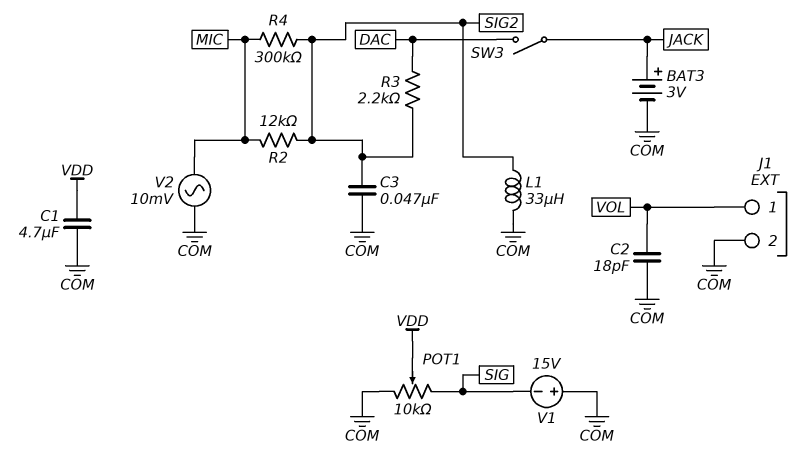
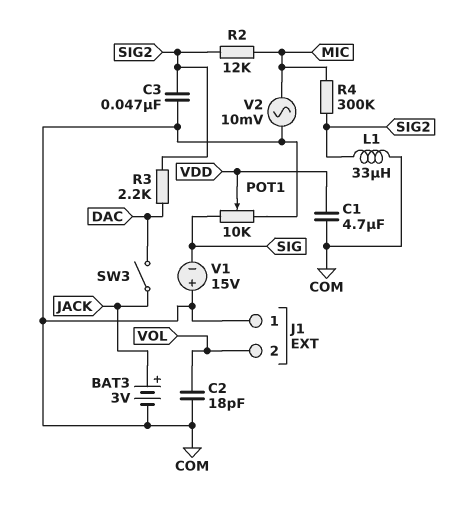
J1 pin 1: VOL -> COM
J1 pin 2: COM -> VOL

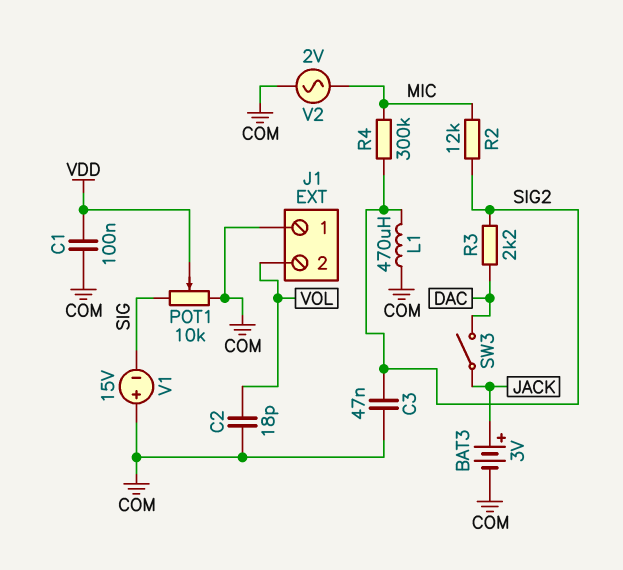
C1: 4.7uF (COM, VDD) -> 100nF (COM, VDD)
L1: 33uH (COM, SIG2) -> 470uH (COM, SIG2)
V2: AC 10mV (COM, MIC) -> AC 2V (COM, MIC)

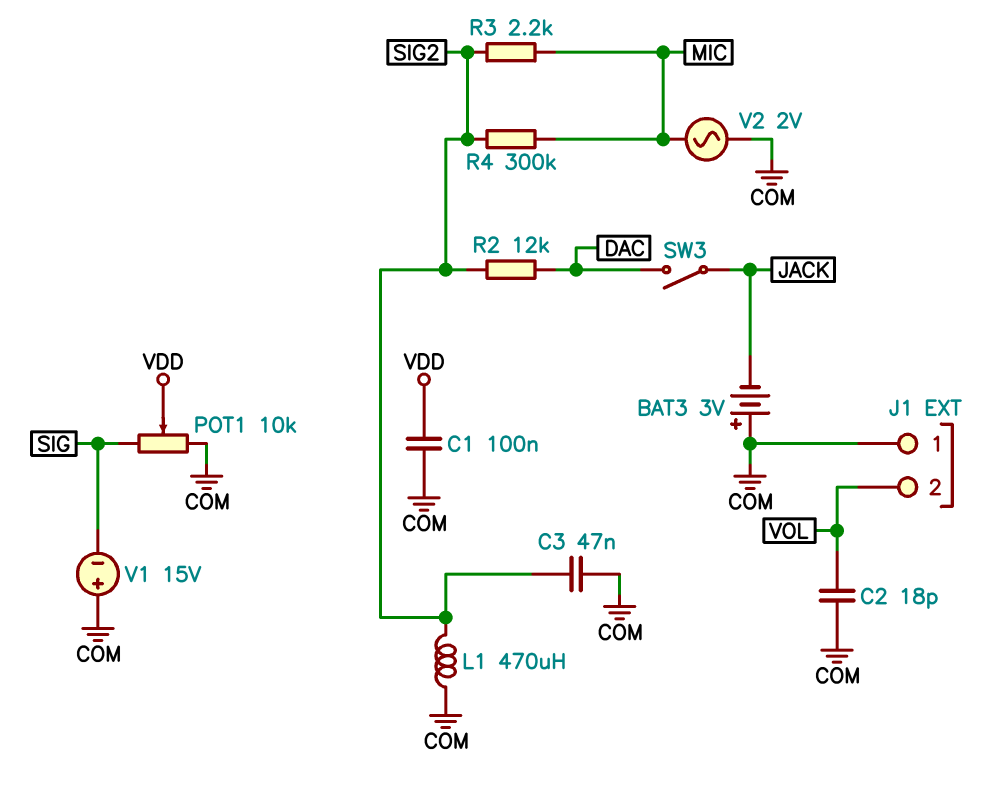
BAT3: 3V (plus JACK, minus COM) -> 3V (plus COM, minus JACK)
R2: 12k (MIC, SIG2) -> 12k (DAC, SIG2)
R3: 2.2k (DAC, SIG2) -> 2.2k (MIC, SIG2)

